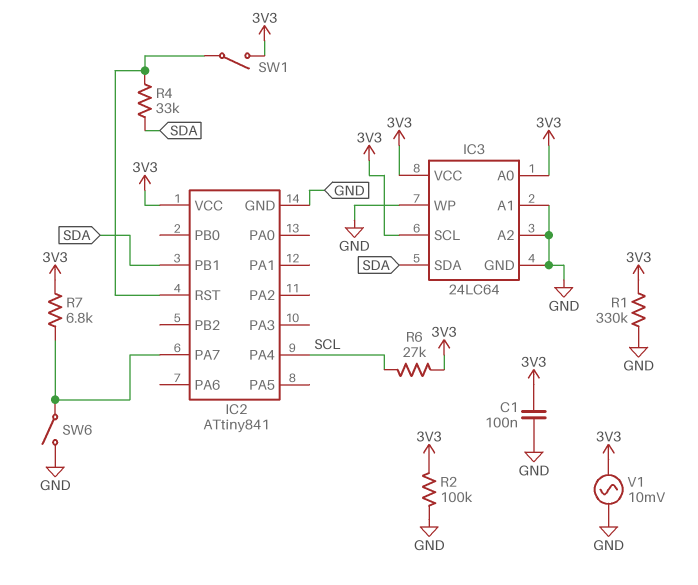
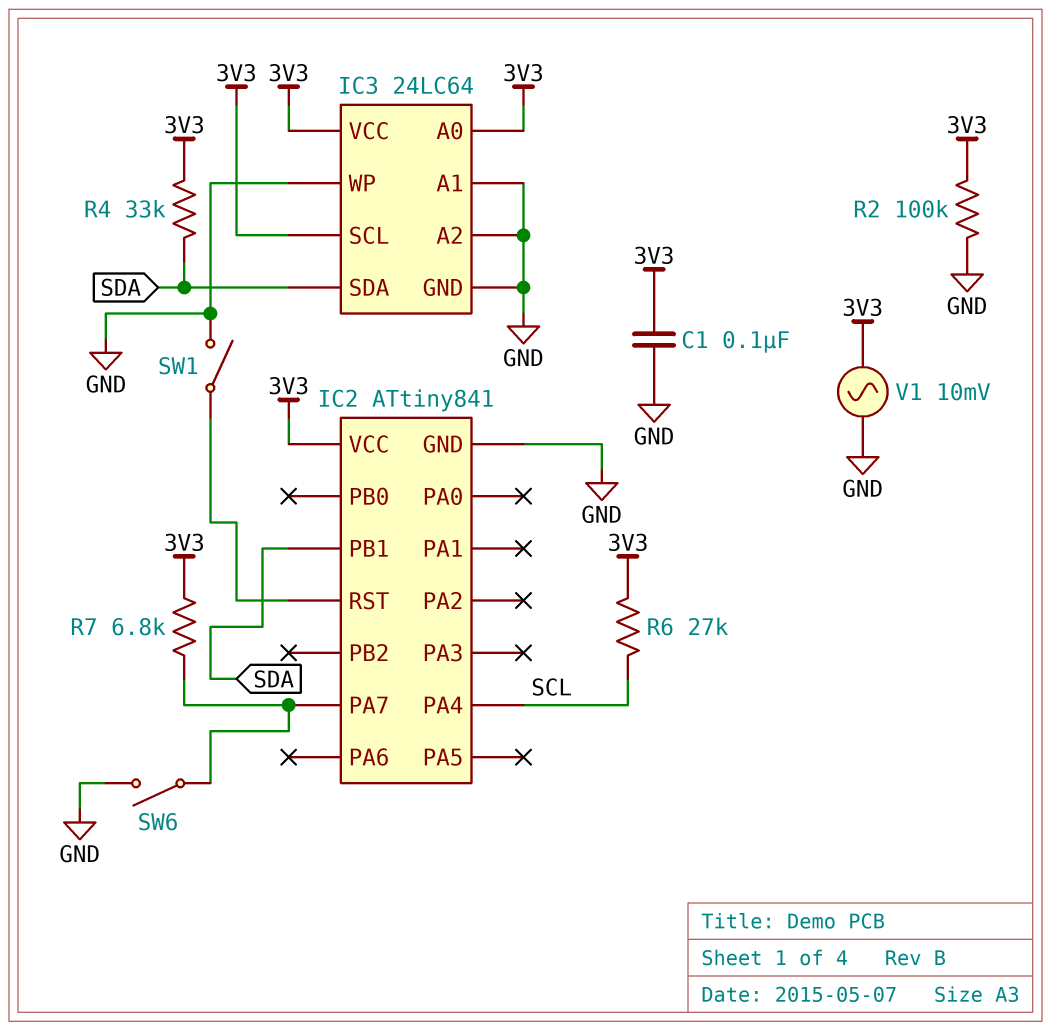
R1: 330k (3V3, GND) -> none
R4: 33k (IC2/RST, SDA) -> 33k (3V3, SDA)
SW1: switch (3V3, IC2/RST) -> switch (GND, IC2/RST)

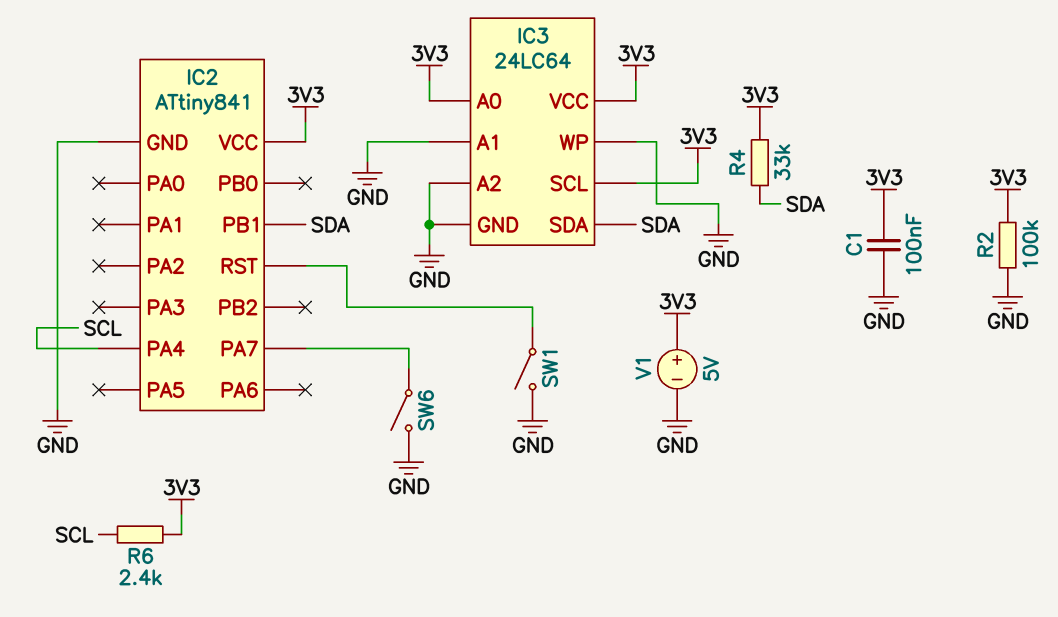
R6: 27k (3V3, SCL) -> 2.4k (3V3, SCL)
R7: 6.8k (3V3, IC2/PA7) -> none
V1: AC 10mV (3V3, GND) -> 5V (plus 3V3, minus GND)

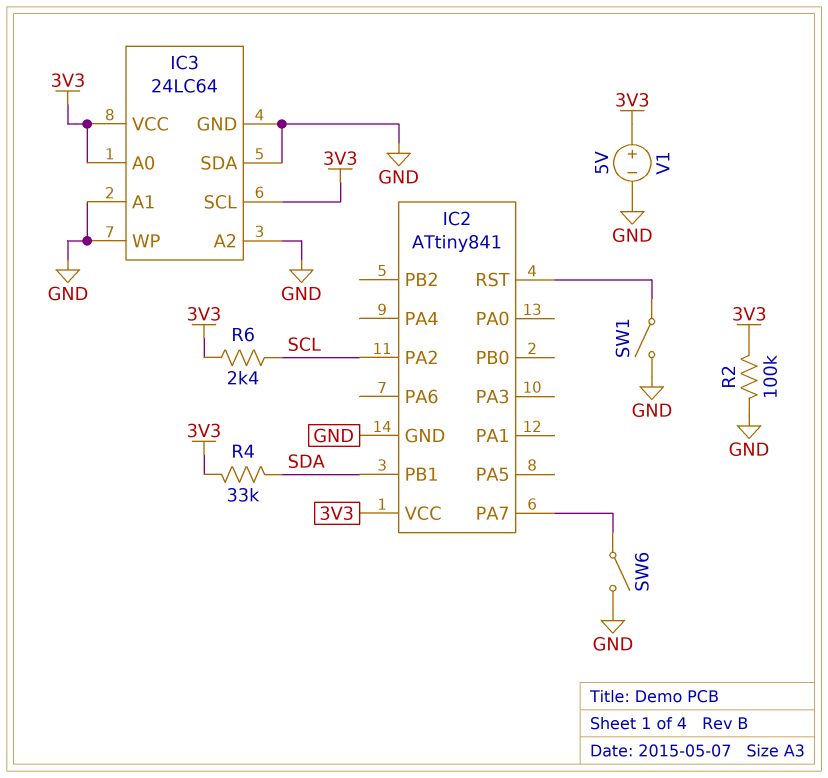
C1: 100nF (3V3, GND) -> none
IC2 pin PA2: none -> SCL
IC2 pin PA4: SCL -> none
IC3 pin SDA: SDA -> GND

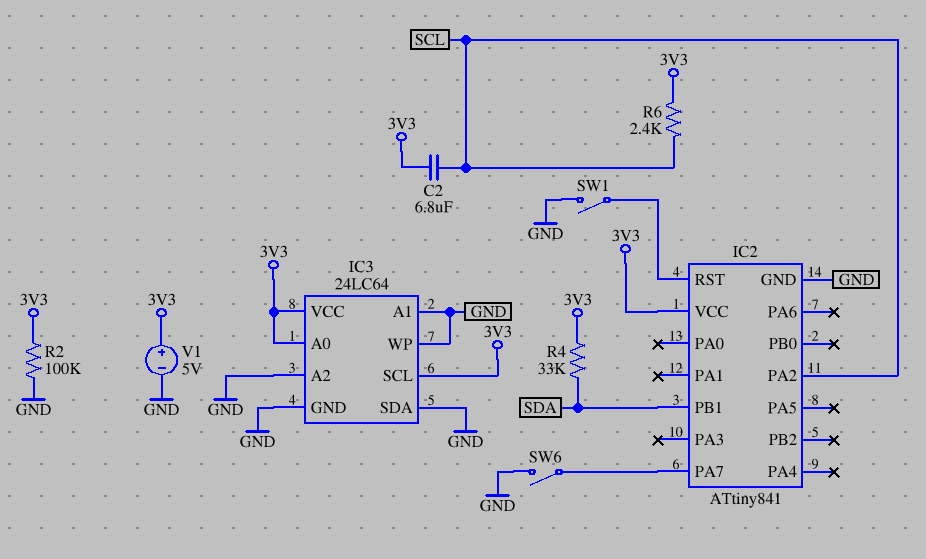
C2: none -> 6.8uF (3V3, SCL)

